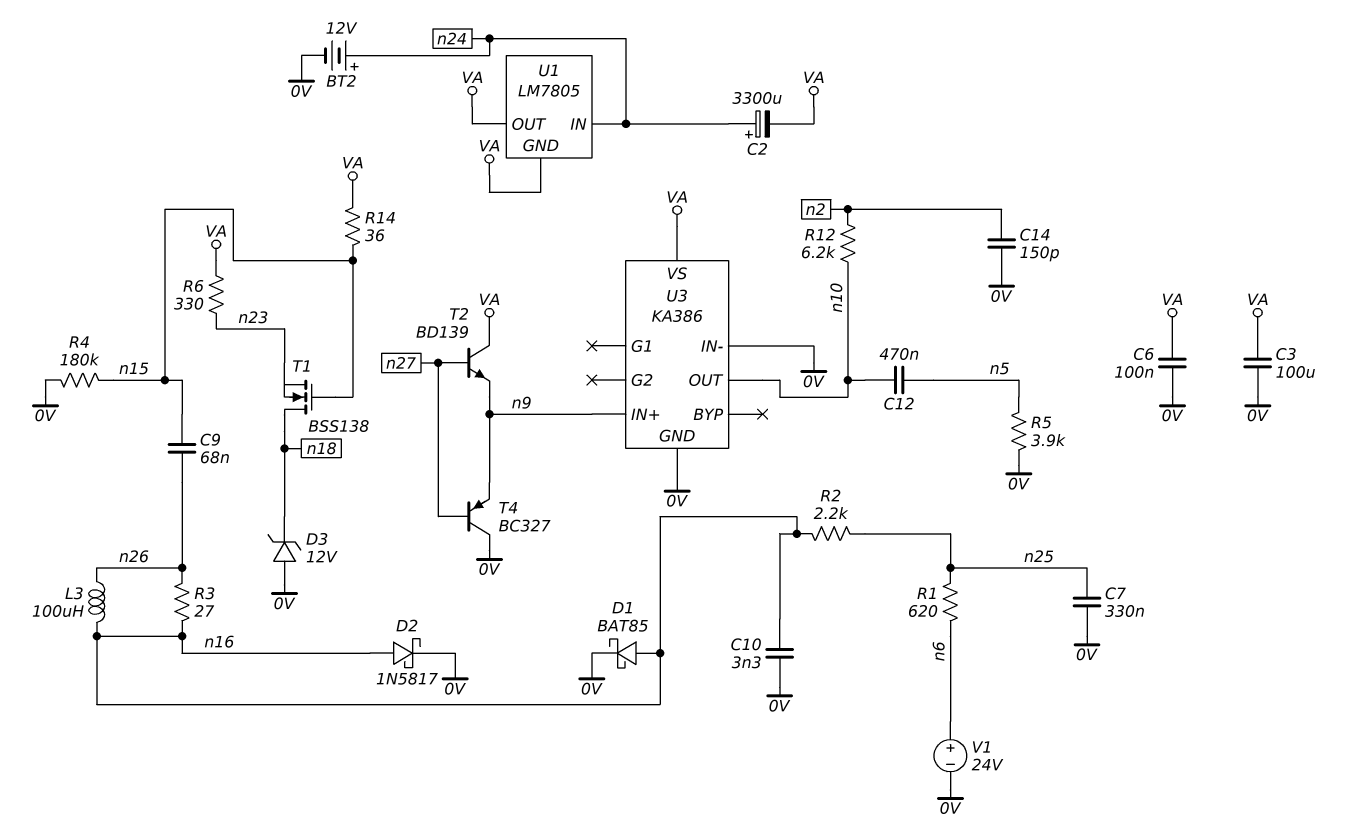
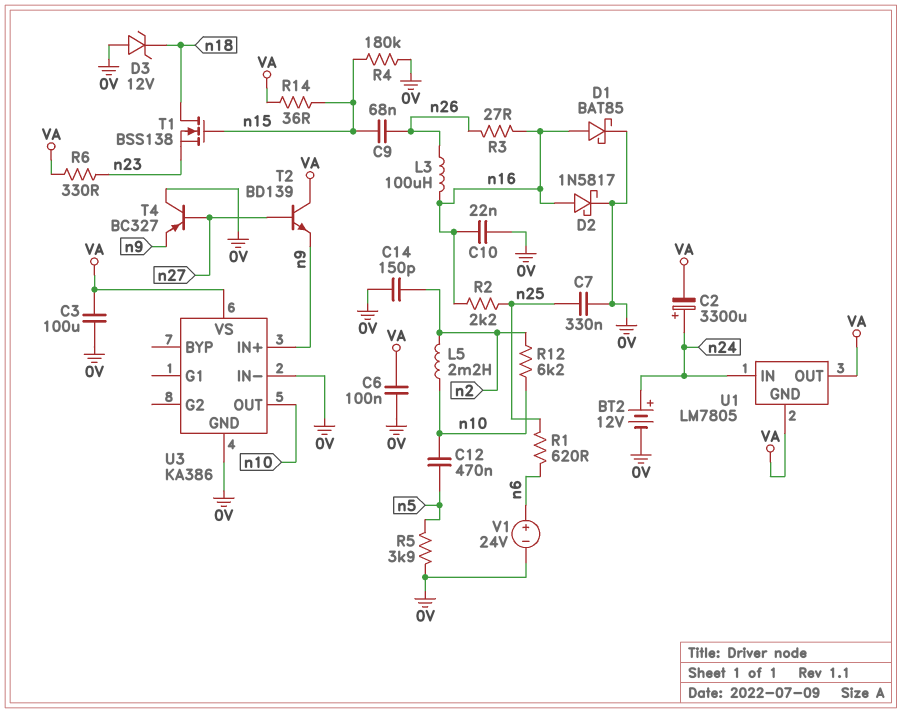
C10: 3.3nF (0V, n16) -> 22nF (0V, n16)
L5: none -> 2.2mH (n2, n10)

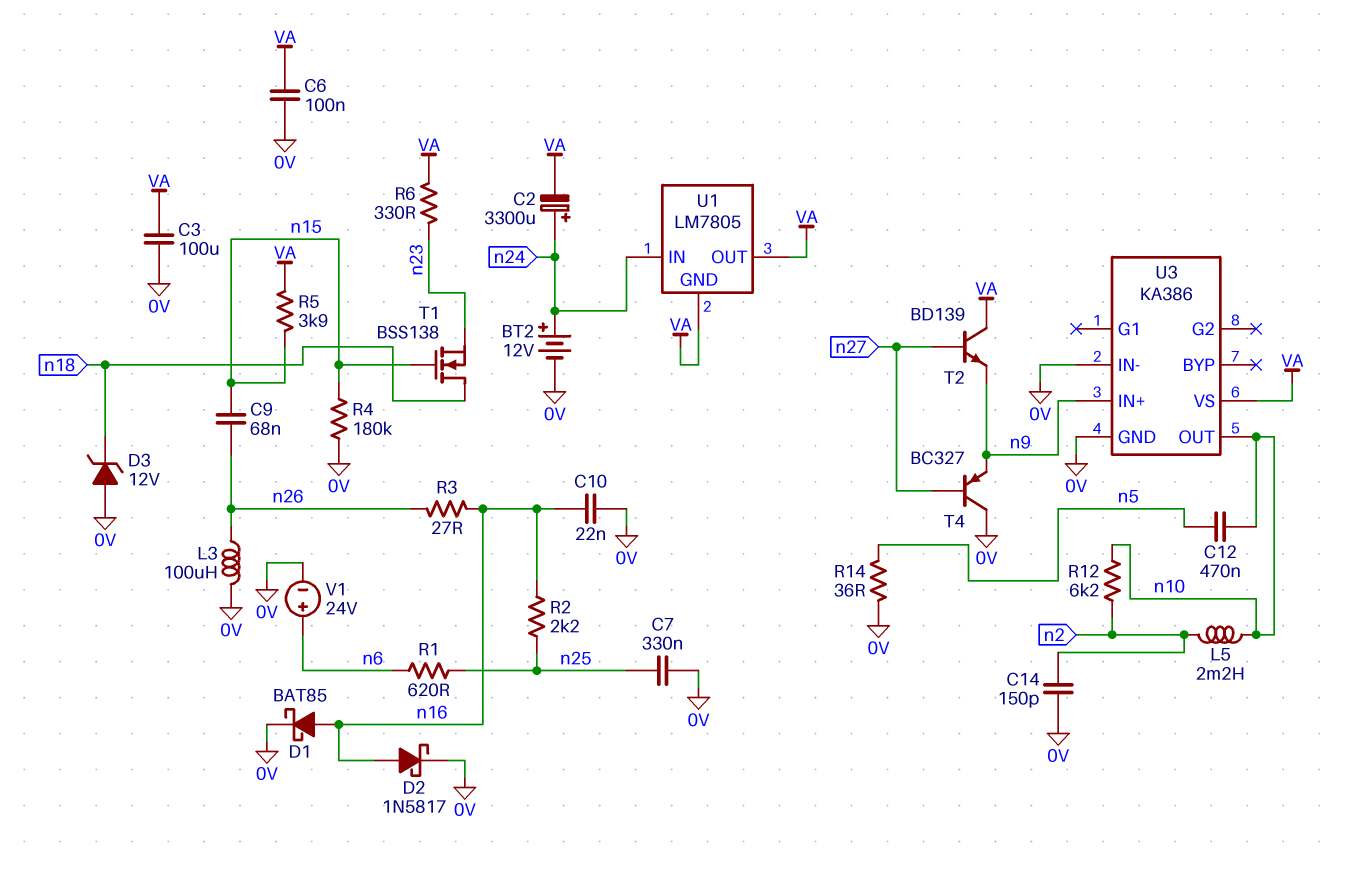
L3: 100uH (n16, n26) -> 100uH (0V, n26)
R5: 3.9k (0V, n5) -> 3.9k (VA, n15)
R14: 36 (VA, n15) -> 36 (0V, n5)

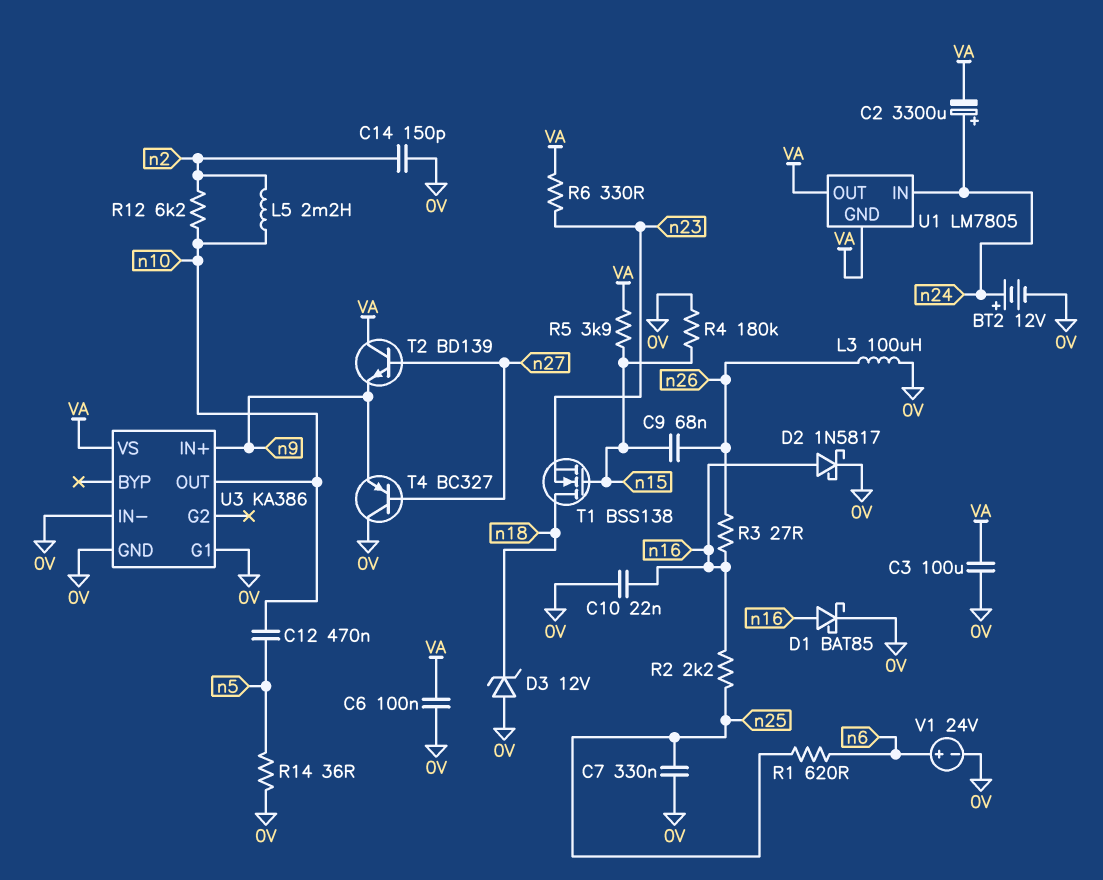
U3 pin G1: none -> 0V

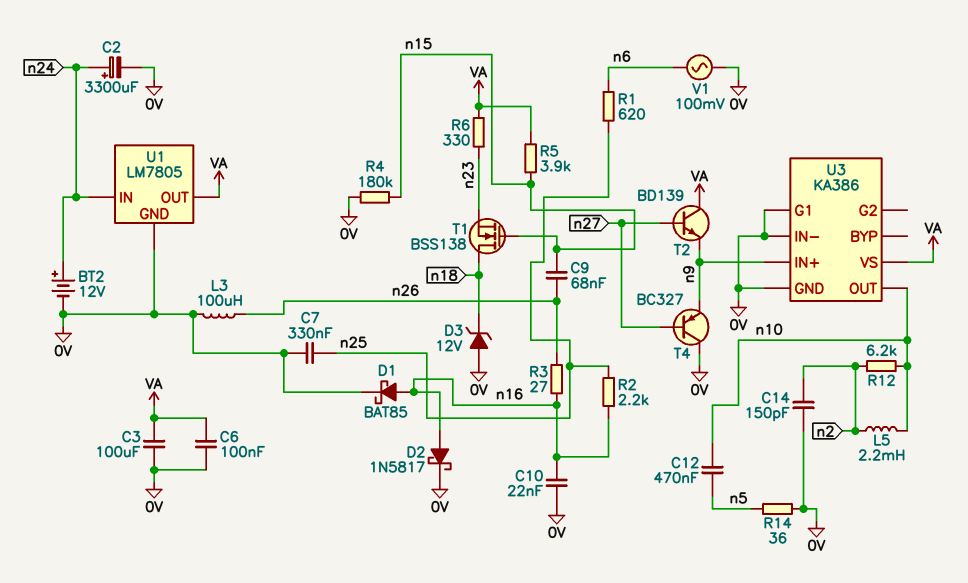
C2: 3300uF (plus n24, minus VA) -> 3300uF (plus n24, minus 0V)
U1 pin GND: VA -> 0V
V1: 24V (plus n6, minus 0V) -> AC 100mV (0V, n6)

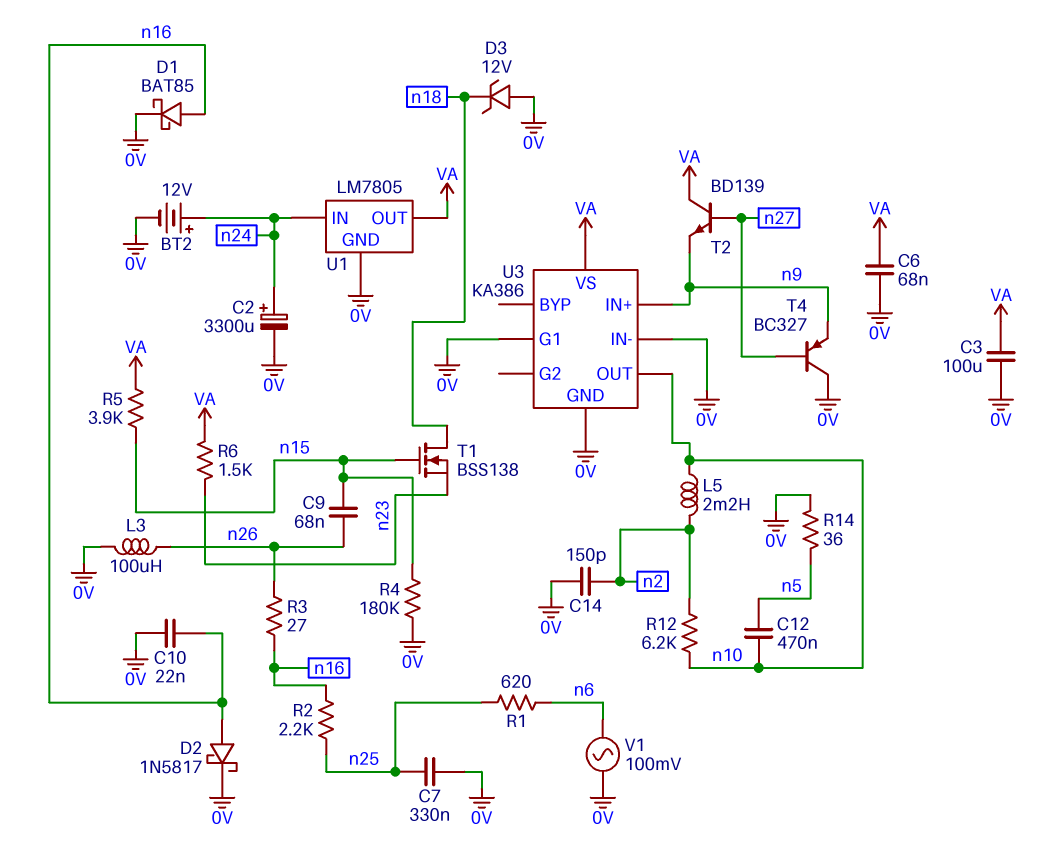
C6: 100nF (0V, VA) -> 68nF (0V, VA)
R6: 330 (VA, n23) -> 1.5k (VA, n23)

